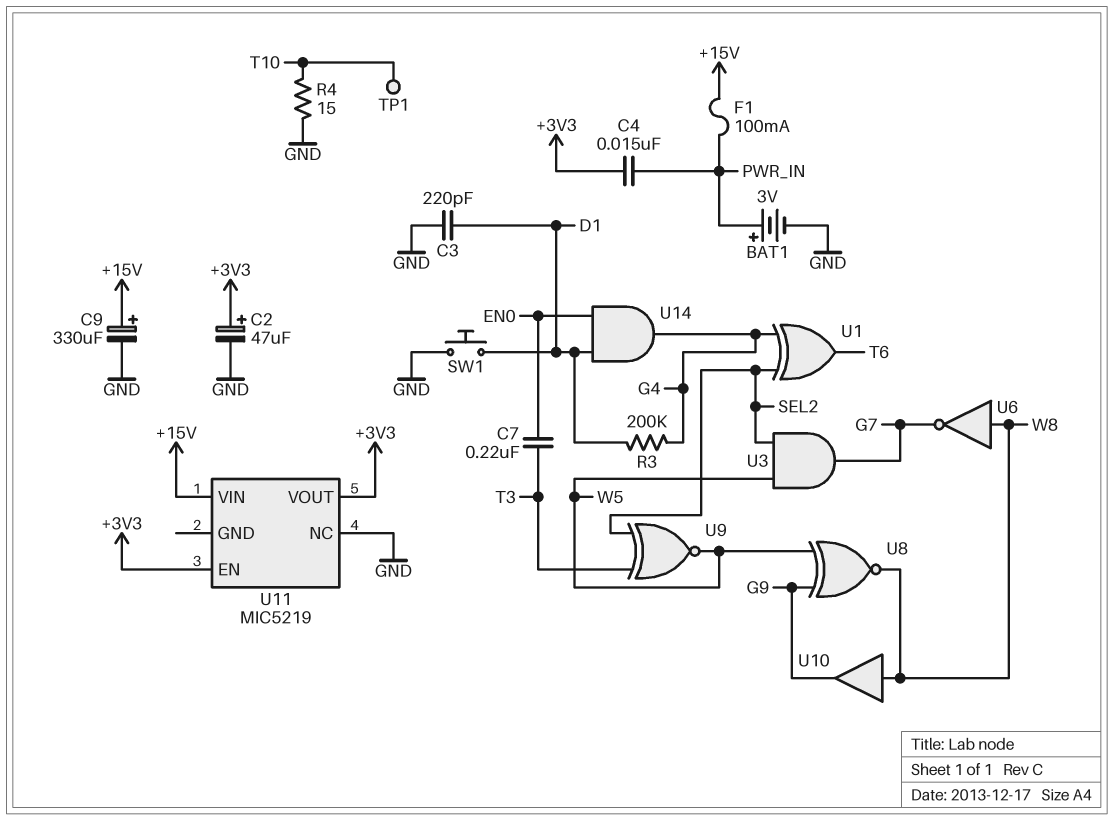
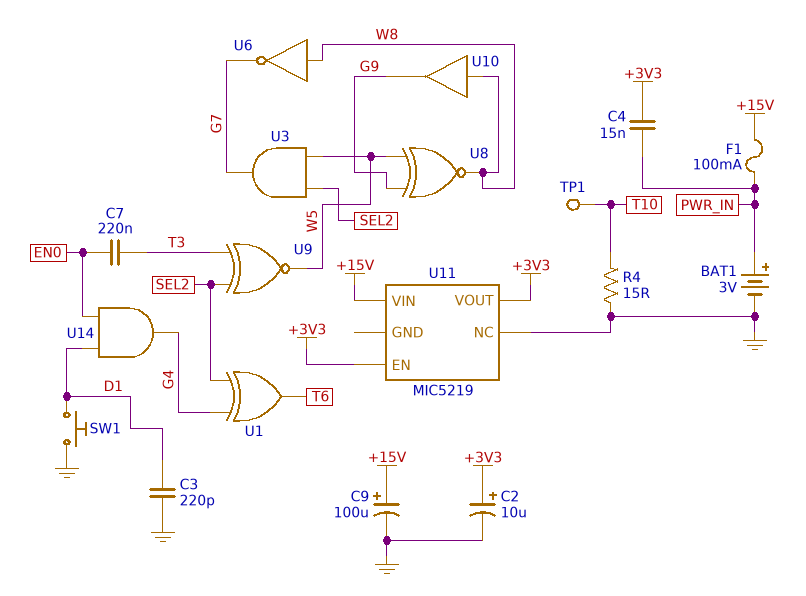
C2: 47uF (plus +3V3, minus GND) -> 10uF (plus +3V3, minus GND)
C9: 330uF (plus +15V, minus GND) -> 100uF (plus +15V, minus GND)
R3: 200k (D1, G4) -> none

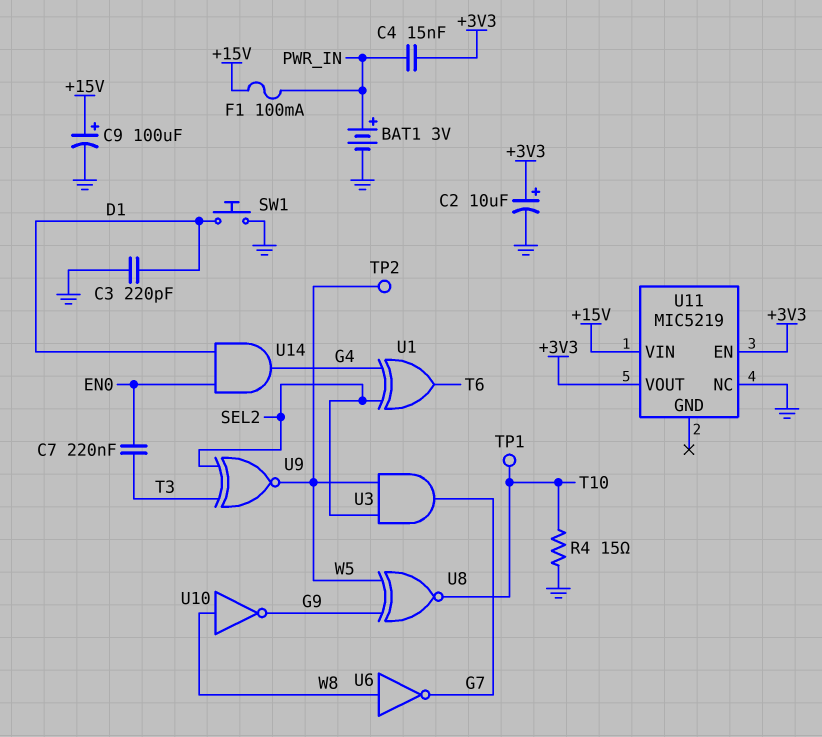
TP2: none -> test point (W5)
U8: XNOR (in G9, in W5, out W8) -> XNOR (in G9, in W5, out T10)
U10: buffer (in W8, out G9) -> NOT (in W8, out G9)

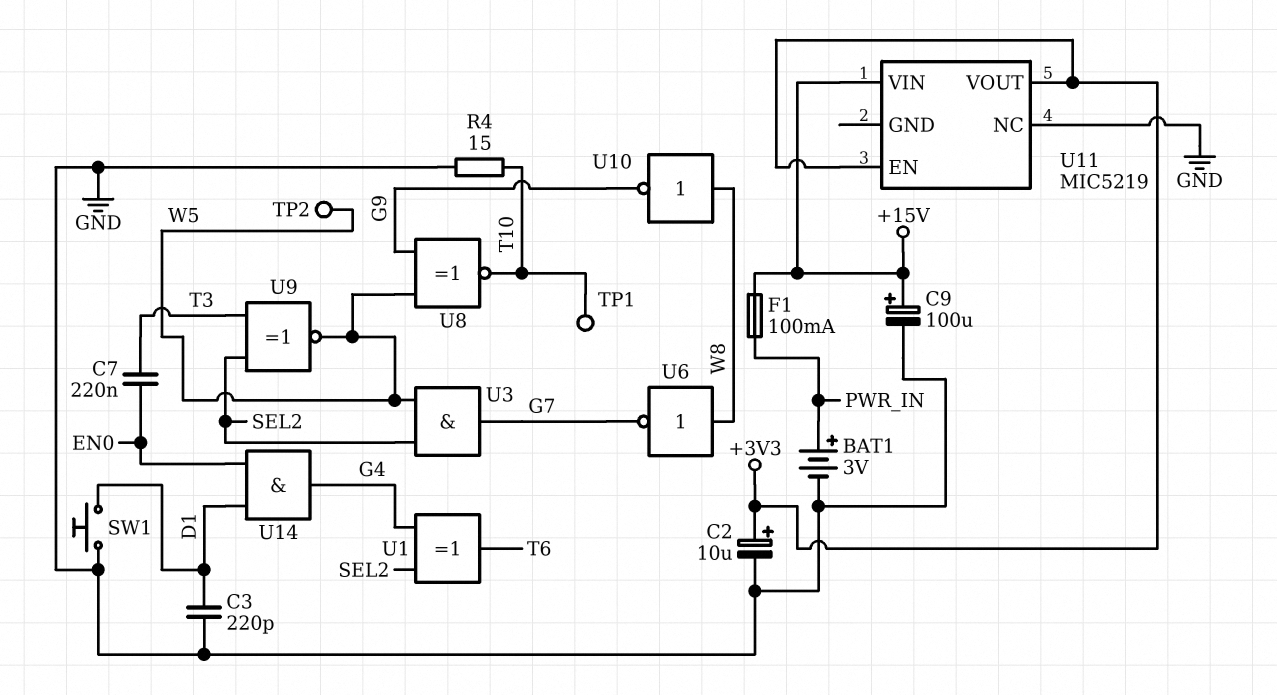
C4: 15nF (+3V3, PWR_IN) -> none

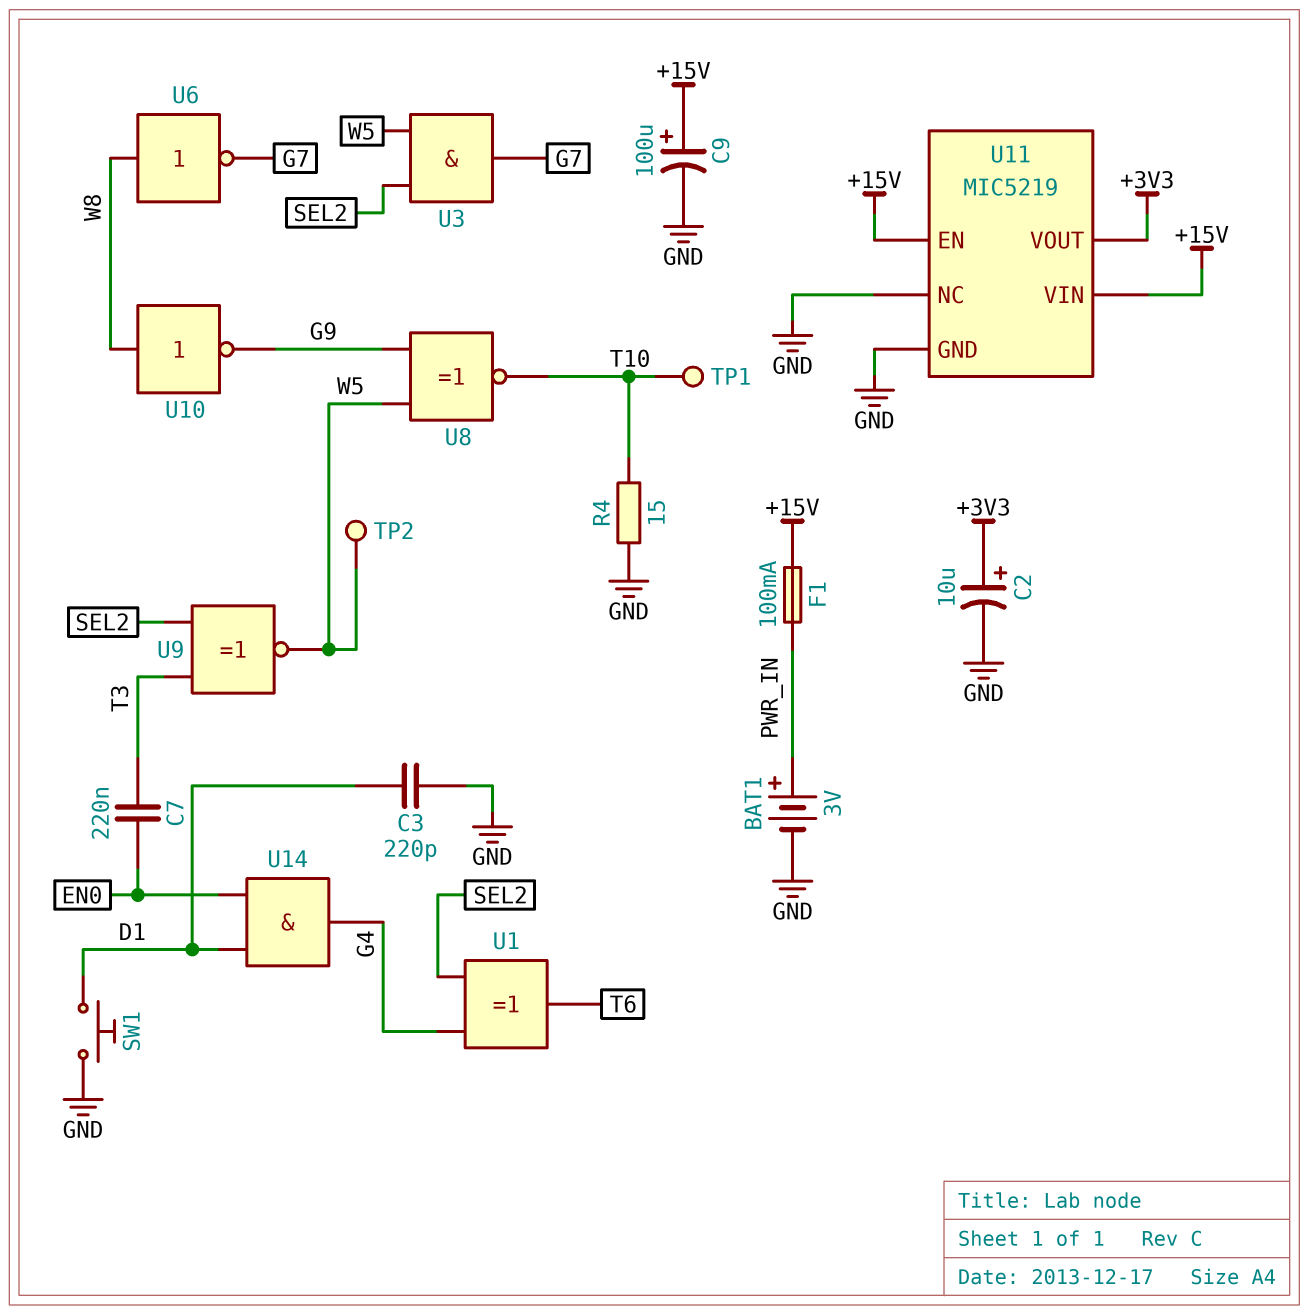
U11 pin EN: +3V3 -> +15V
U11 pin GND: none -> GND

